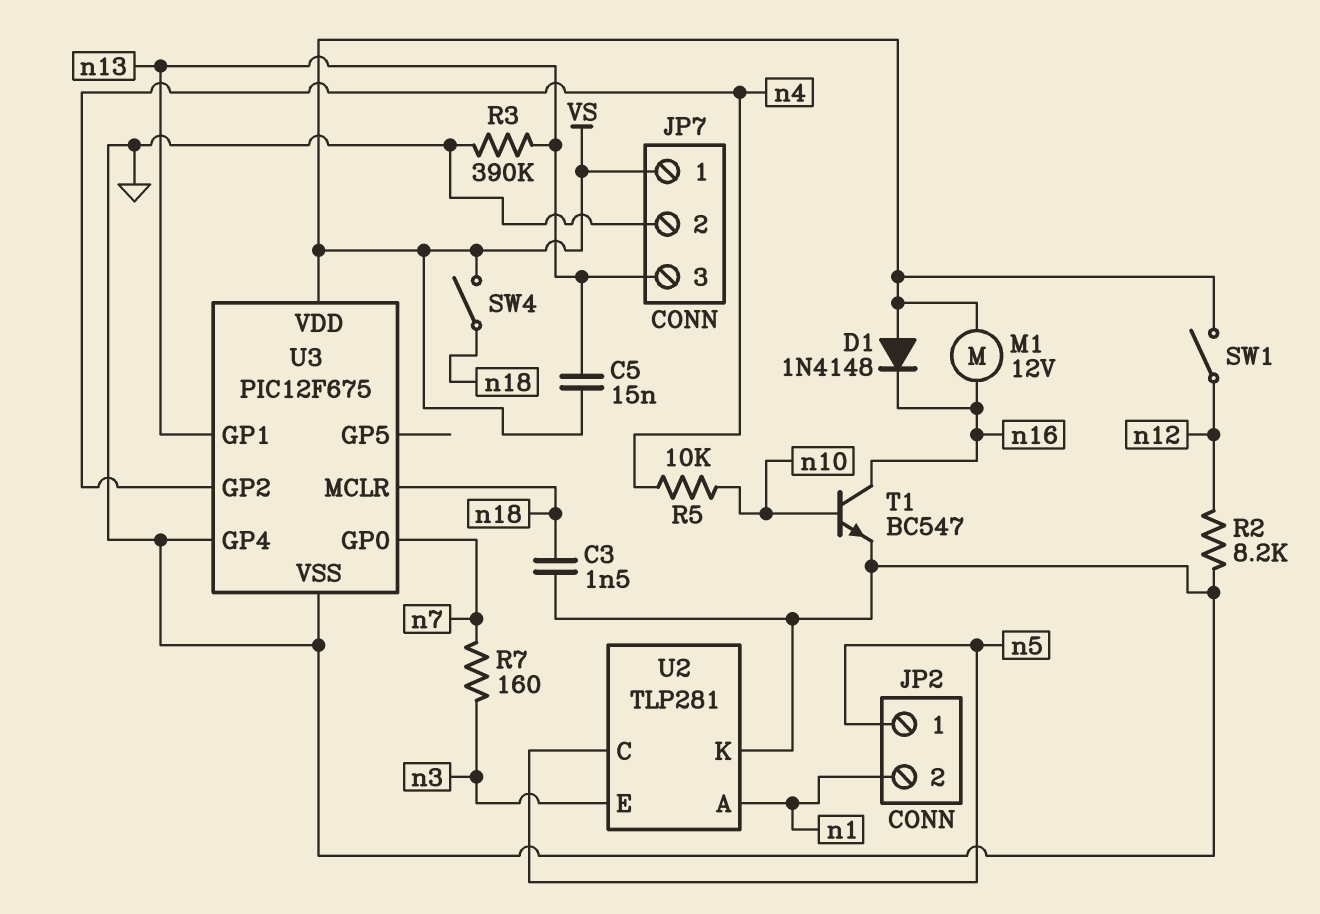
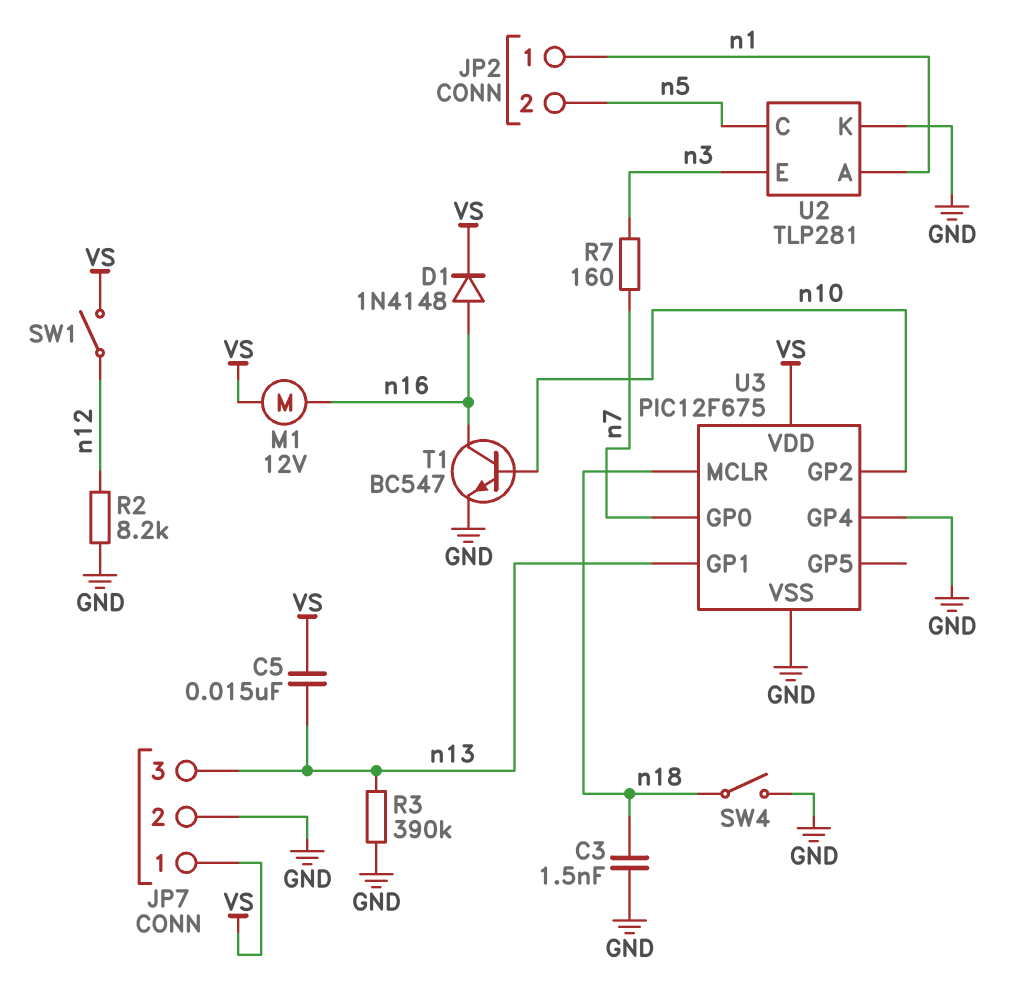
D1: diode 1N4148 (A VS, K n16) -> diode 1N4148 (A n16, K VS)
JP2 pin 1: n5 -> n1
JP2 pin 2: n1 -> n5
R5: 10k (n4, n10) -> none
SW4: switch (VS, n18) -> switch (GND, n18)
U3 pin GP2: n4 -> n10

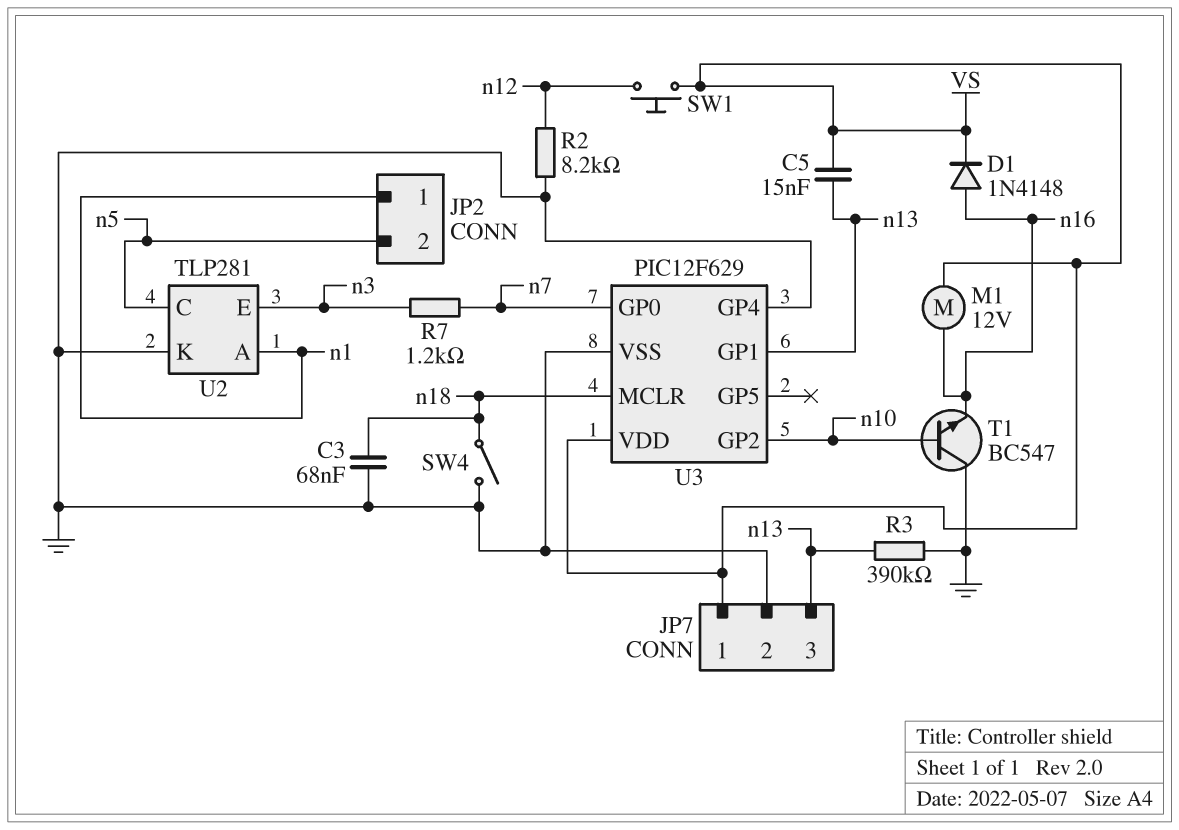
C3: 1.5nF (GND, n18) -> 68nF (GND, n18)
R7: 160 (n3, n7) -> 1.2k (n3, n7)
SW1: switch (VS, n12) -> button (VS, n12)
T1: NPN BC547 (B n10, C n16, E GND) -> NPN BC547 (B n10, C GND, E n16)
U3: PIC12F675 -> PIC12F629

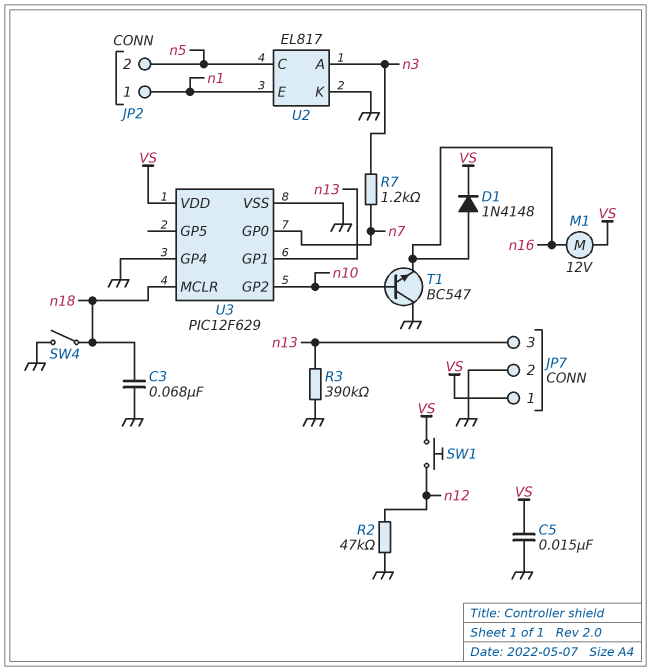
C5: 15nF (VS, n13) -> 15nF (GND, VS)
R2: 8.2k (GND, n12) -> 47k (GND, n12)
U2: TLP281 -> EL817
U2 pin A: n1 -> n3
U2 pin E: n3 -> n1

